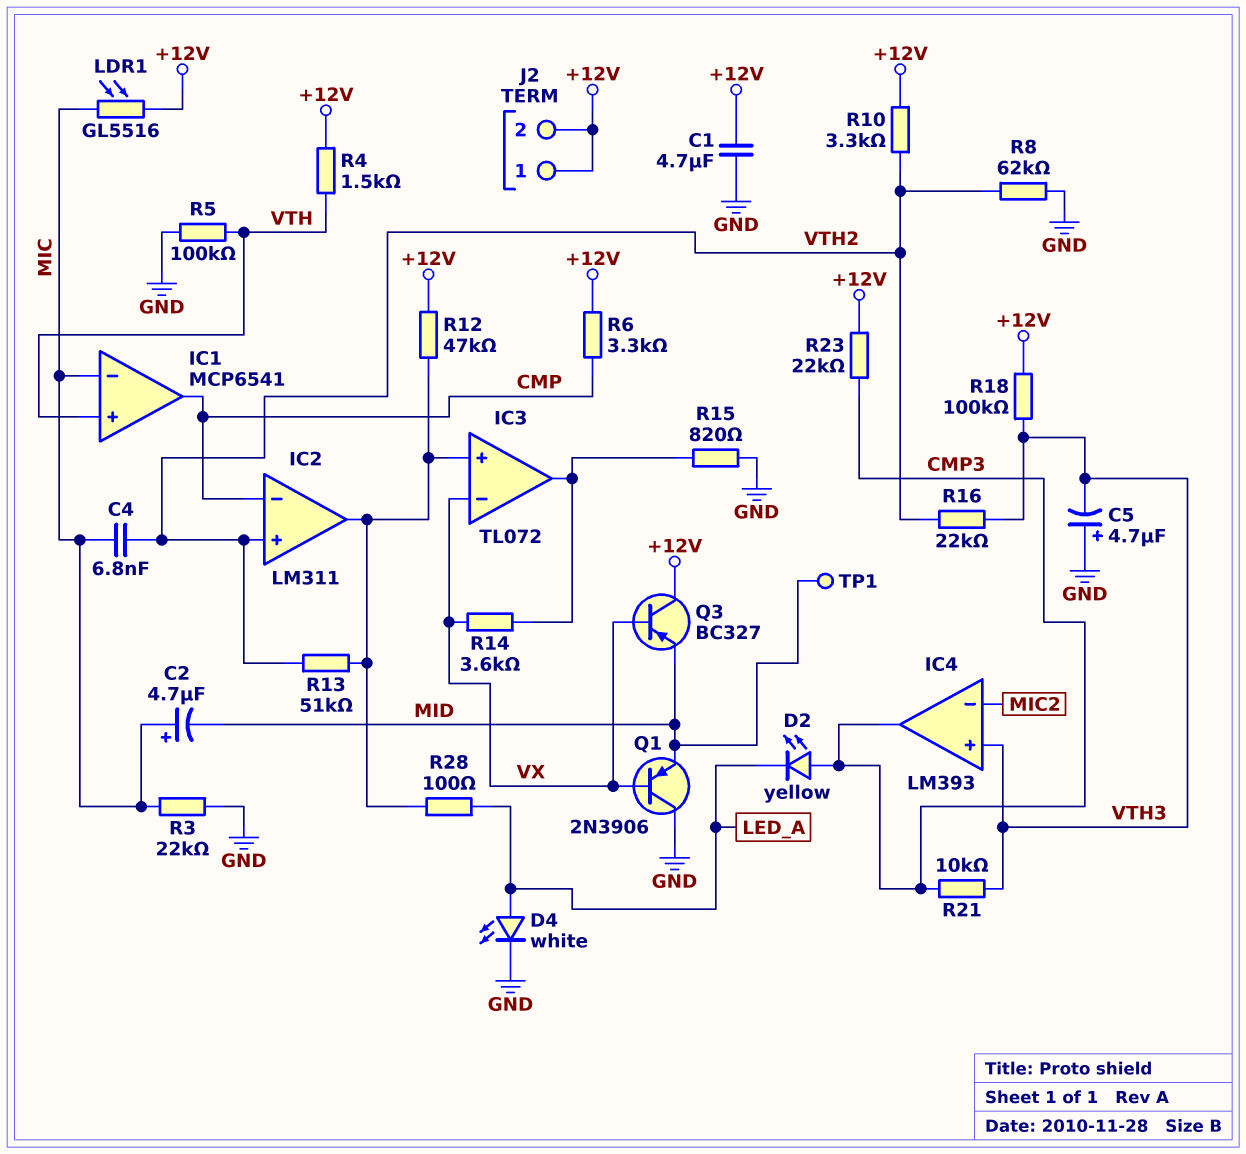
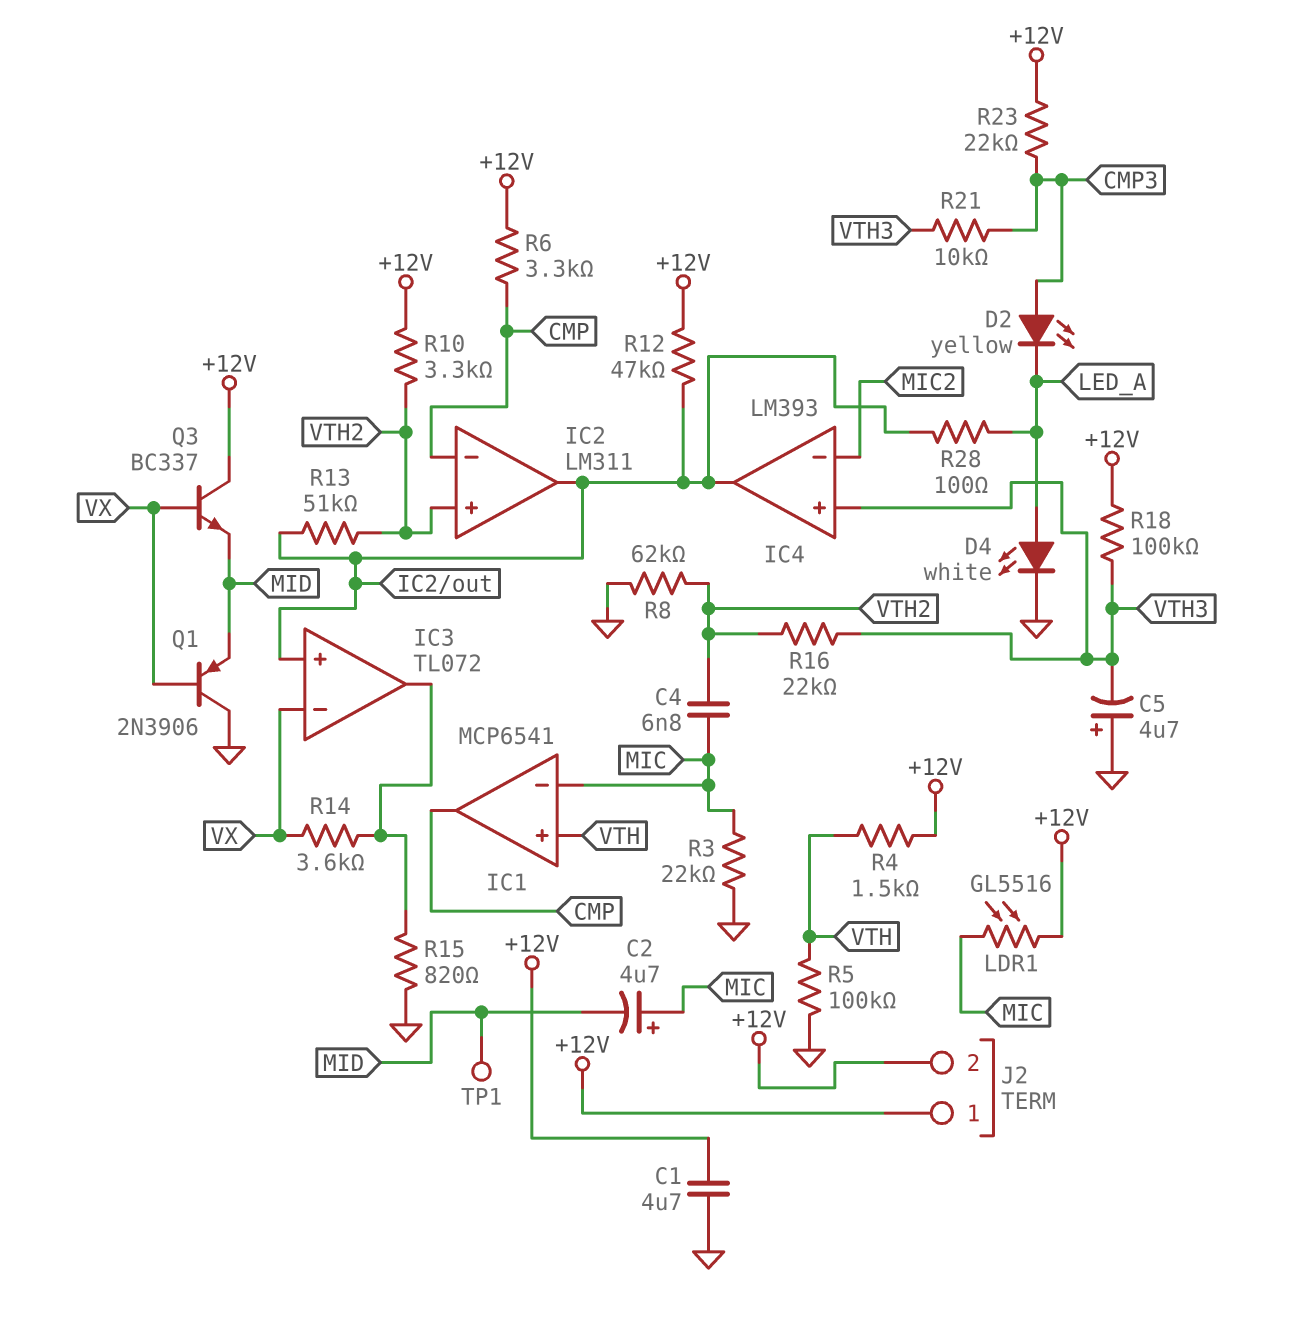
IC4 pin out: CMP3 -> IC2/out
Q3: PNP BC327 (B VX, C +12V, E MID) -> NPN BC337 (B VX, C +12V, E MID)

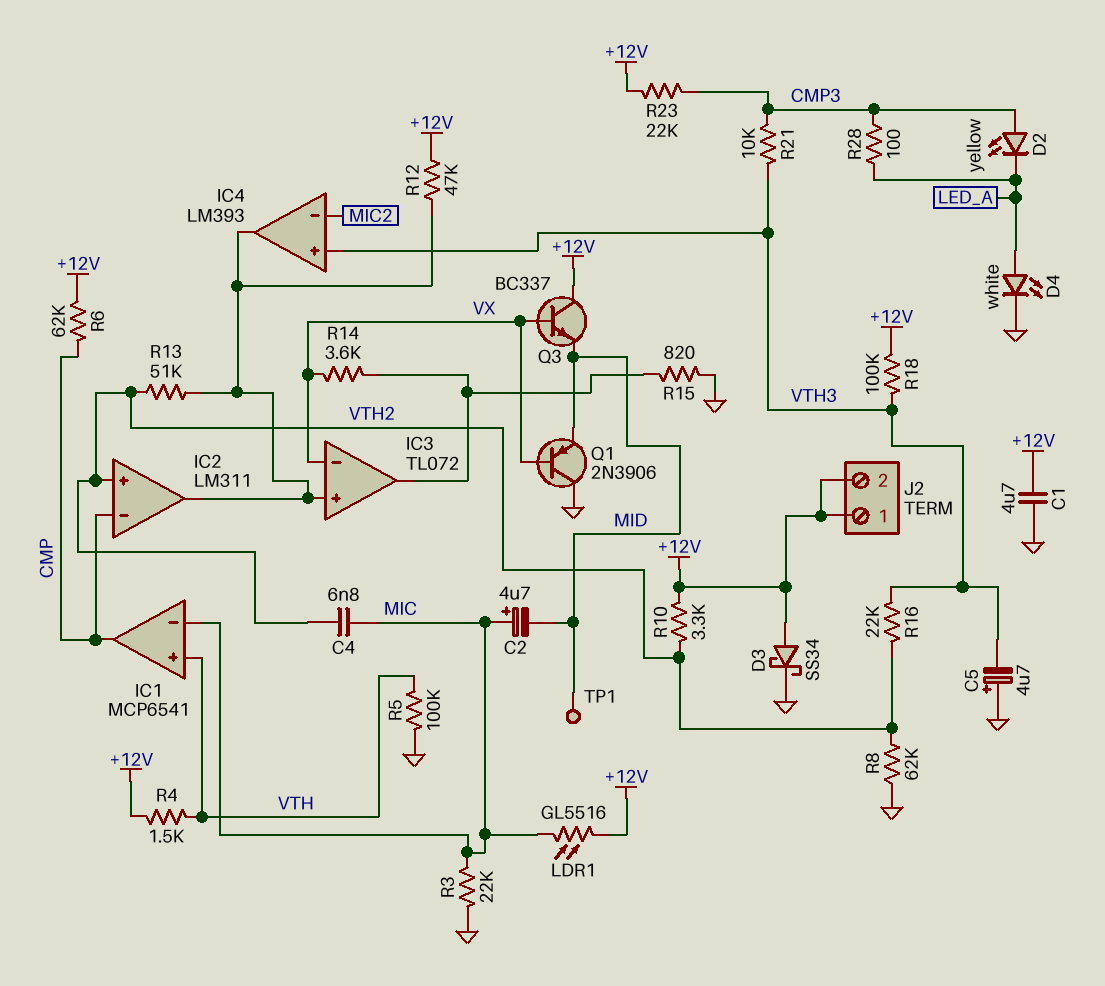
D3: none -> schottky SS34 (A +12V, K GND)
R6: 3.3k (+12V, CMP) -> 62k (+12V, CMP)
R28: 100 (IC2/out, LED_A) -> 100 (CMP3, LED_A)

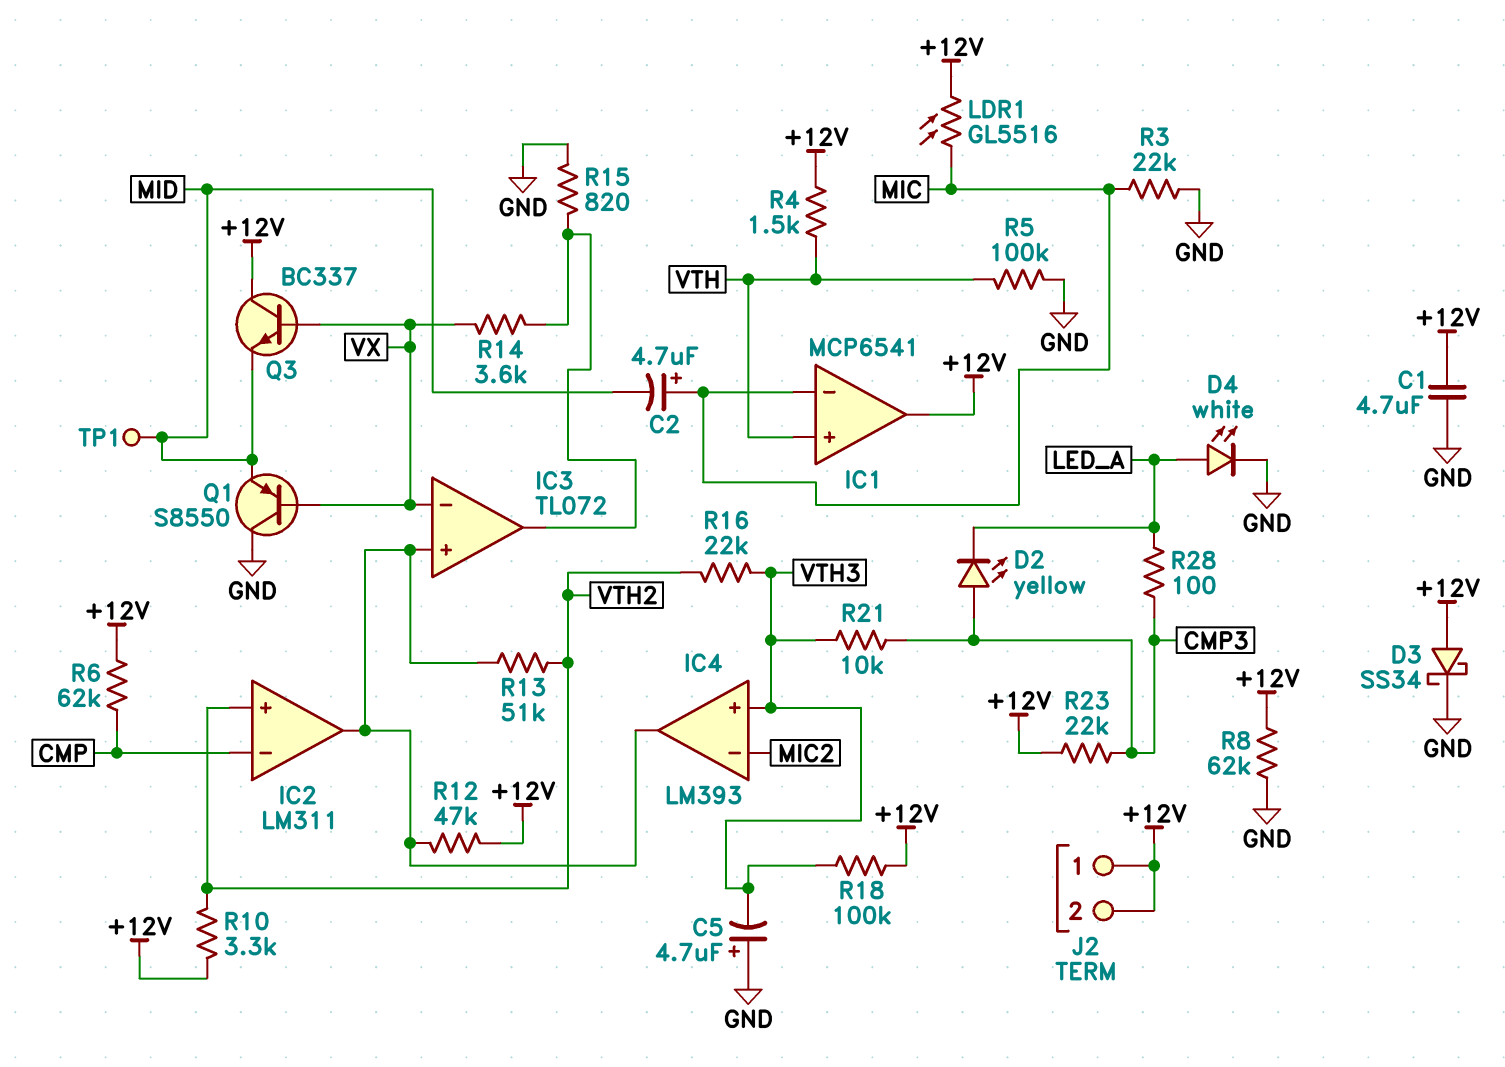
C4: 6.8nF (MIC, VTH2) -> none
IC1 pin out: CMP -> +12V
Q1: PNP 2N3906 (B VX, C GND, E MID) -> PNP S8550 (B VX, C GND, E MID)
R8: 62k (GND, VTH2) -> 62k (+12V, GND)

